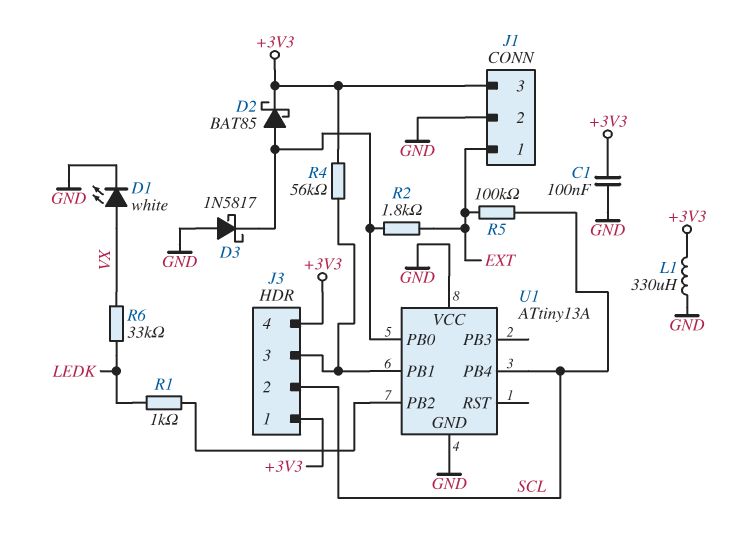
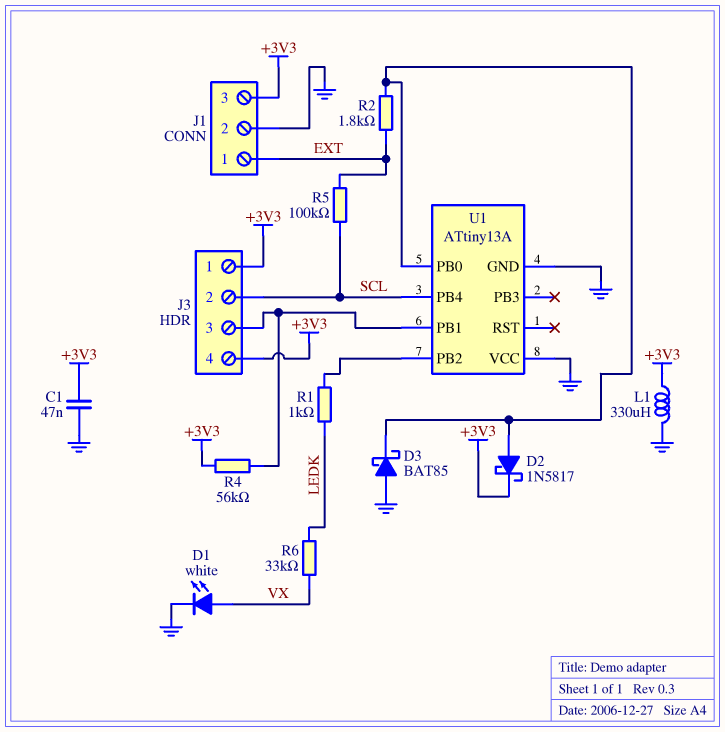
C1: 100nF (+3V3, GND) -> 47nF (+3V3, GND)
D2: schottky BAT85 (A U1/PB0, K +3V3) -> schottky 1N5817 (A U1/PB0, K +3V3)
D3: schottky 1N5817 (A GND, K U1/PB0) -> schottky BAT85 (A GND, K U1/PB0)

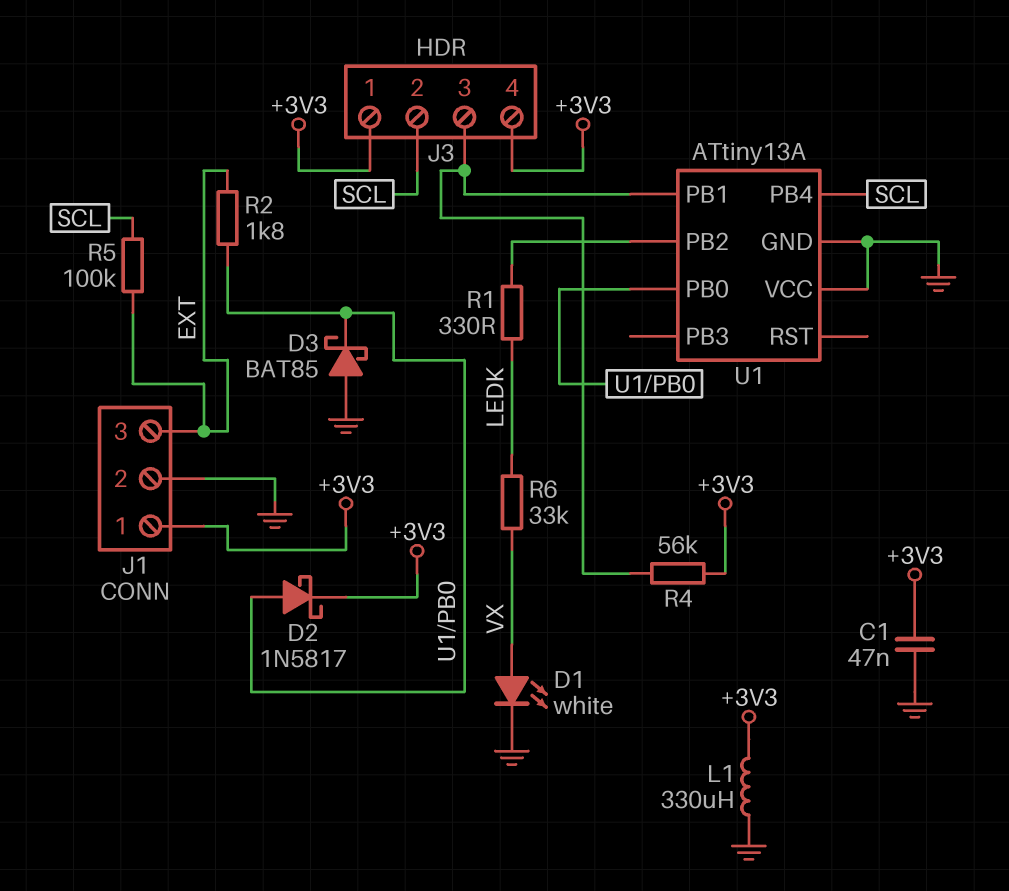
J1 pin 1: EXT -> +3V3
J1 pin 3: +3V3 -> EXT
R1: 1k (LEDK, U1/PB2) -> 330 (LEDK, U1/PB2)

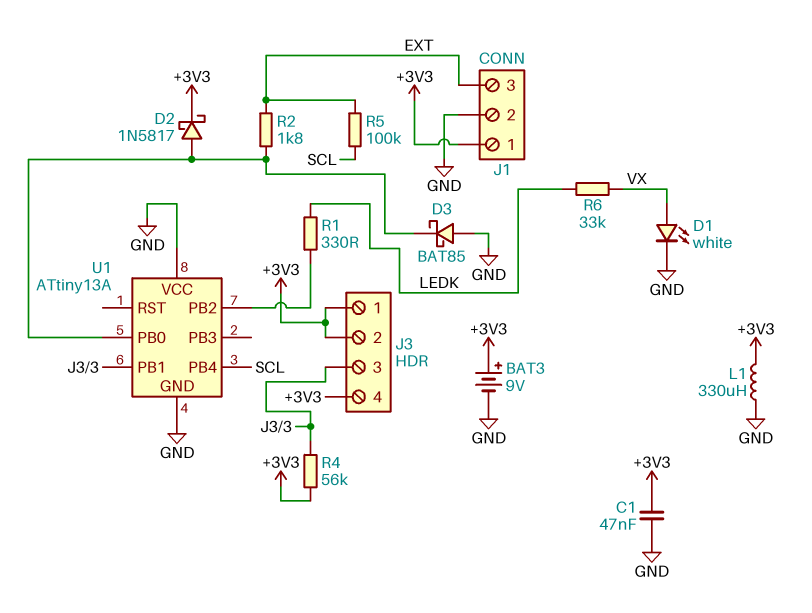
BAT3: none -> 9V (plus +3V3, minus GND)
J3 pin 2: SCL -> +3V3

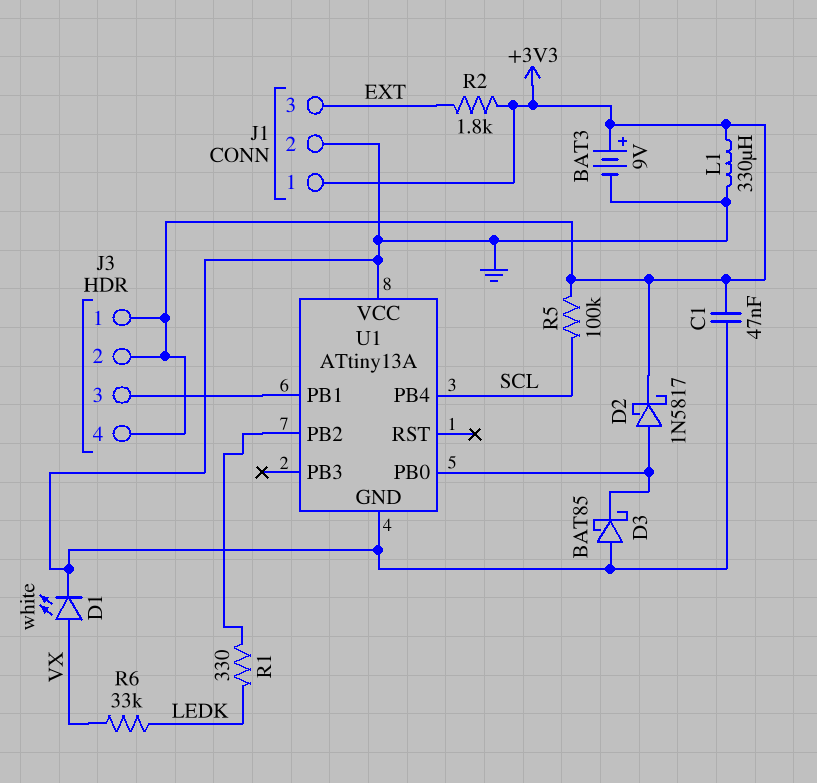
R2: 1.8k (EXT, U1/PB0) -> 1.8k (+3V3, EXT)
R4: 56k (+3V3, J3/3) -> none
R5: 100k (EXT, SCL) -> 100k (+3V3, SCL)

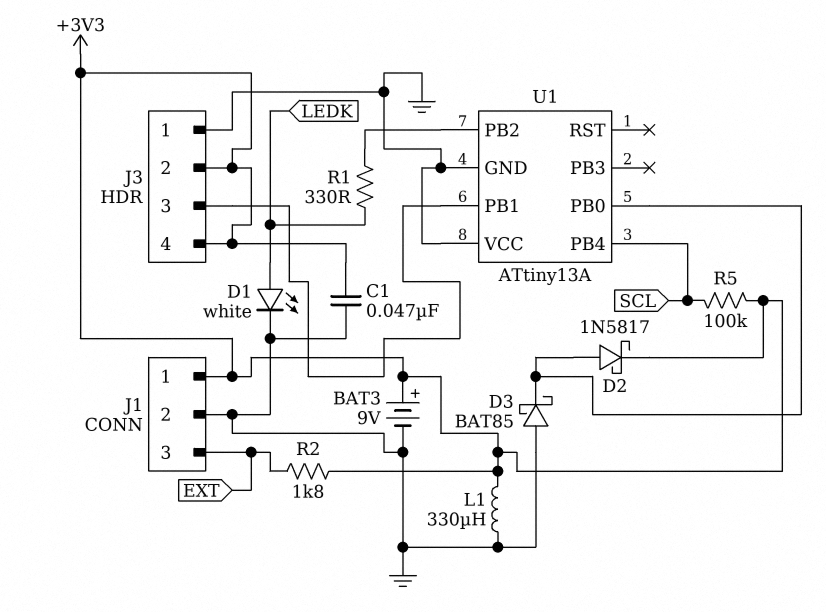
D1: LED white (A VX, K GND) -> LED white (A LEDK, K GND)
J3 pin 1: +3V3 -> GND
R6: 33k (LEDK, VX) -> none

